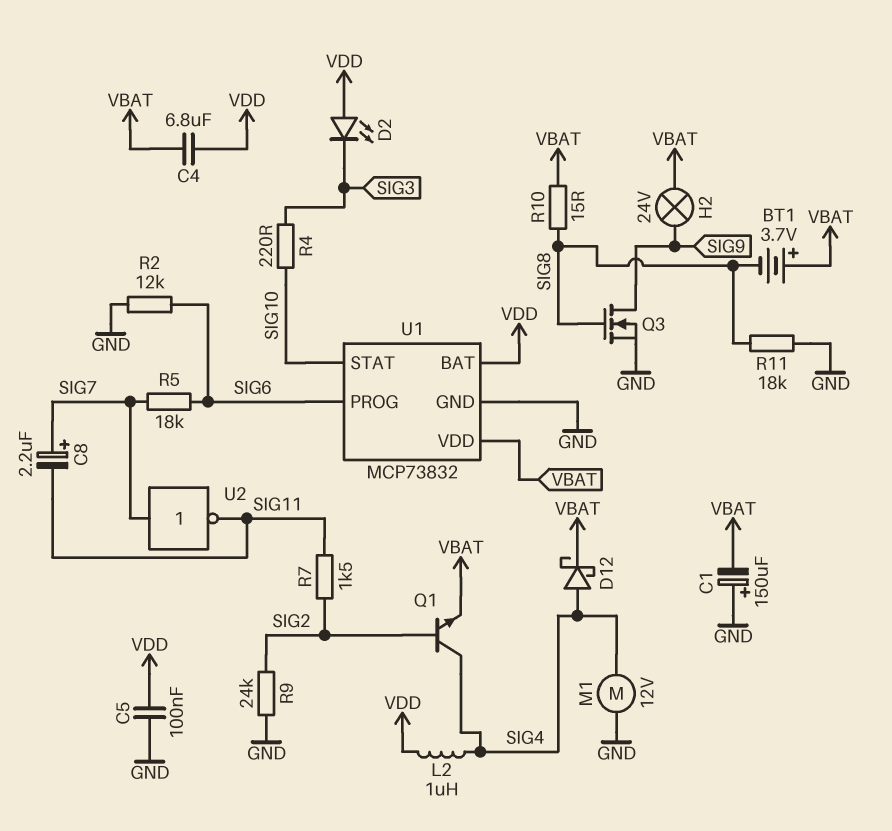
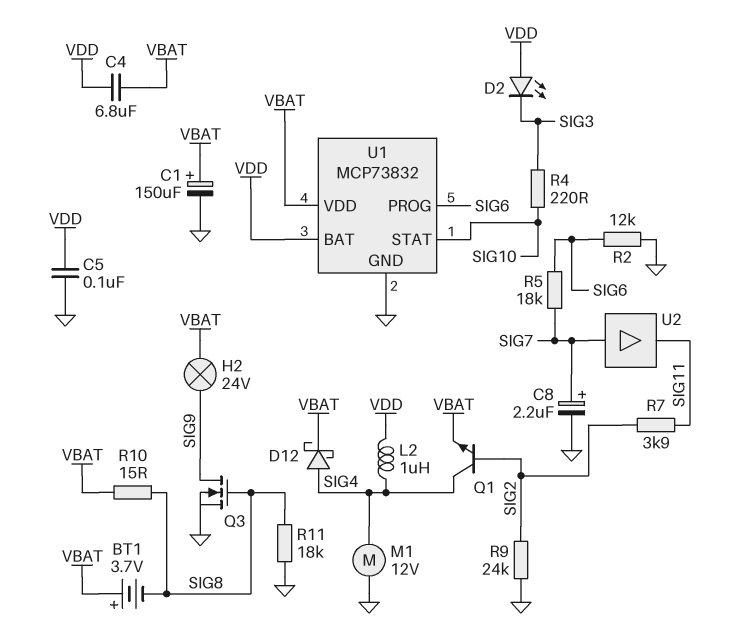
C1: 150uF (plus GND, minus VBAT) -> 150uF (plus VBAT, minus GND)
C8: 2.2uF (plus SIG7, minus SIG11) -> 2.2uF (plus SIG7, minus GND)
R7: 1.5k (SIG2, SIG11) -> 3.9k (SIG2, SIG11)
U2: NOT (in SIG7, out SIG11) -> buffer (in SIG7, out SIG11)

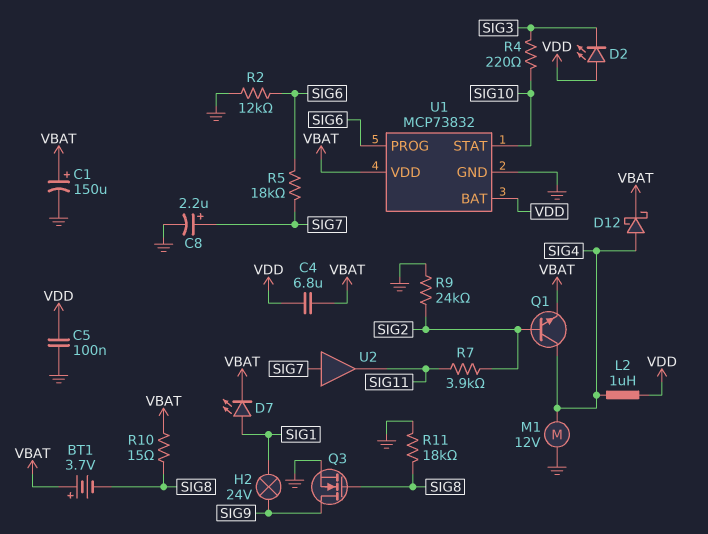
D7: none -> LED (A SIG1, K VBAT)
H2: lamp 24V (SIG9, VBAT) -> lamp 24V (SIG1, SIG9)

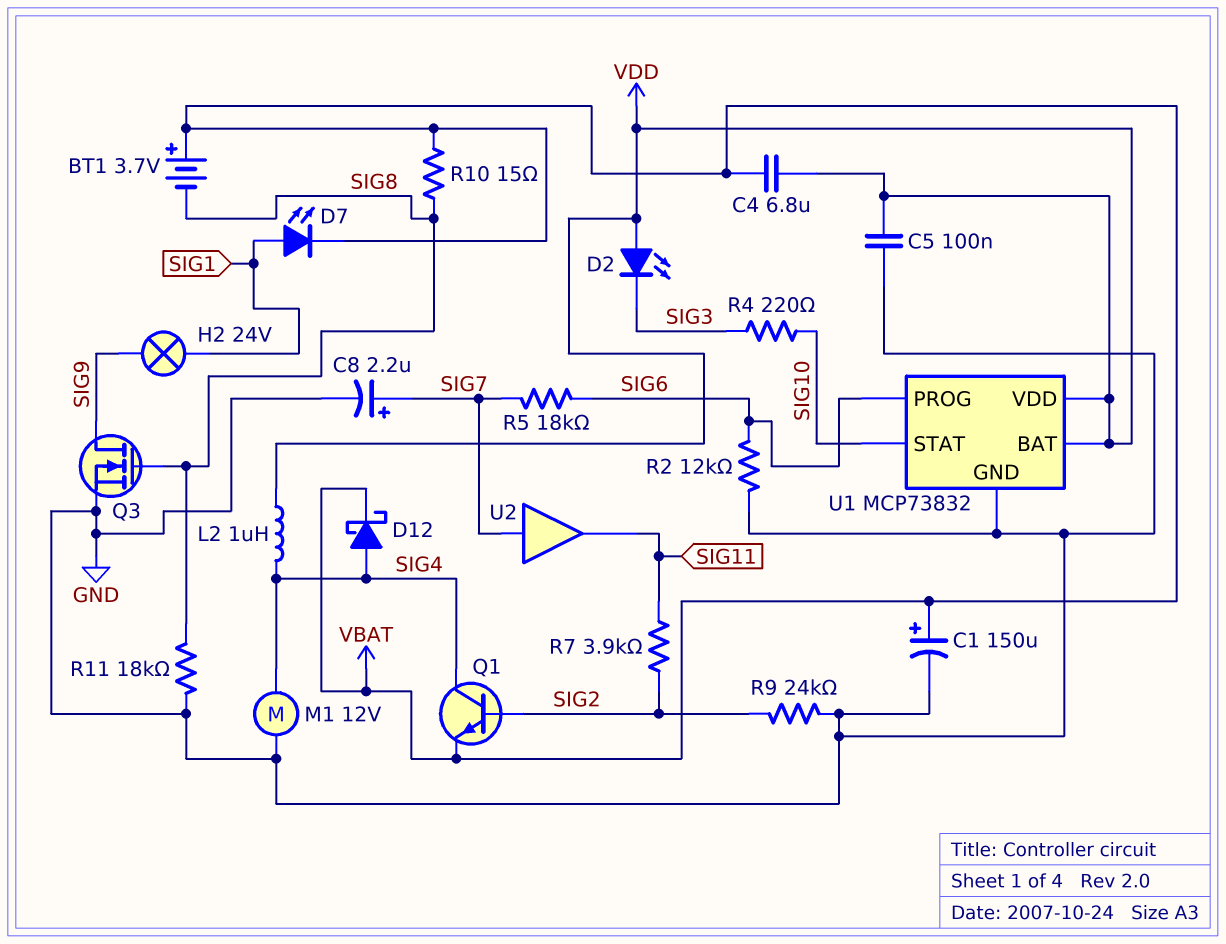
U1 pin VDD: VBAT -> VDD

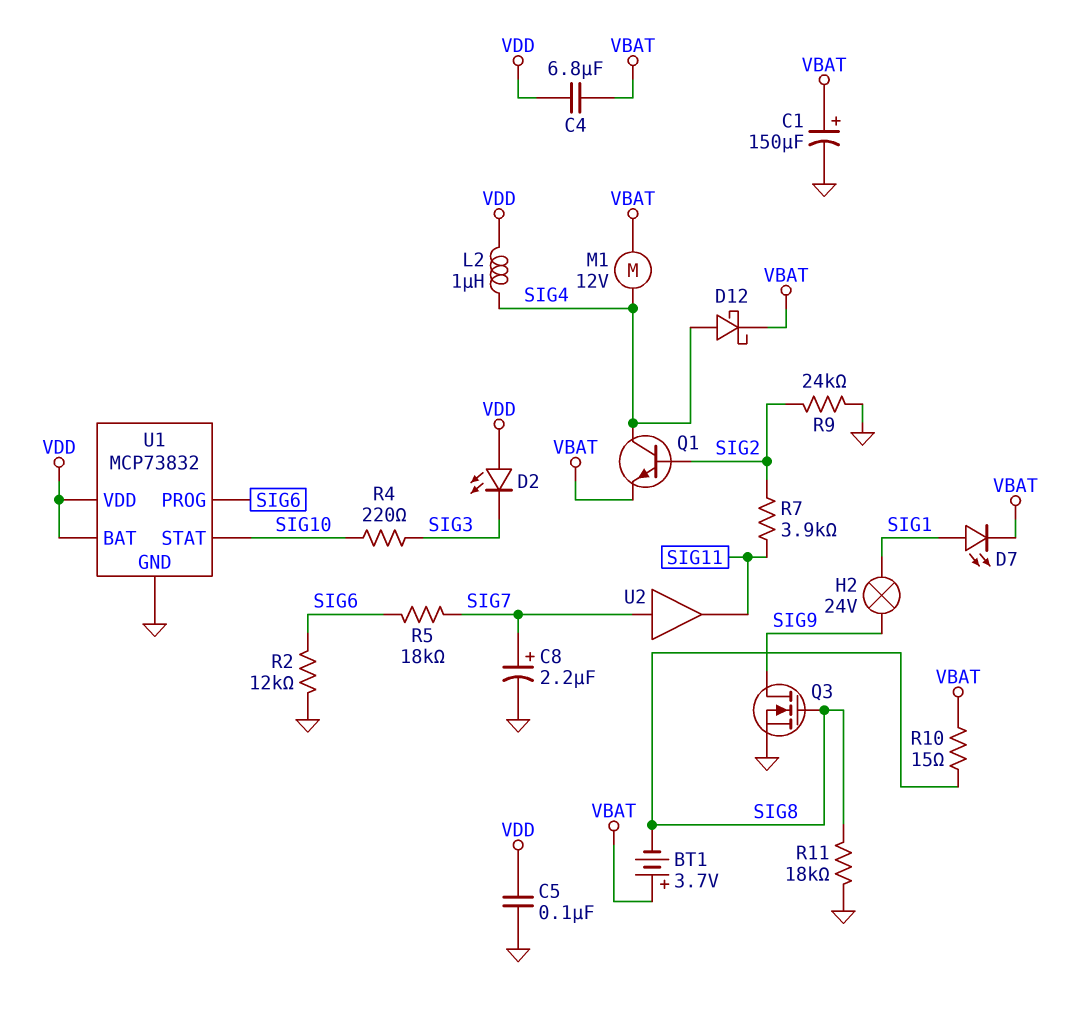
M1: motor 12V (GND, SIG4) -> motor 12V (SIG4, VBAT)

